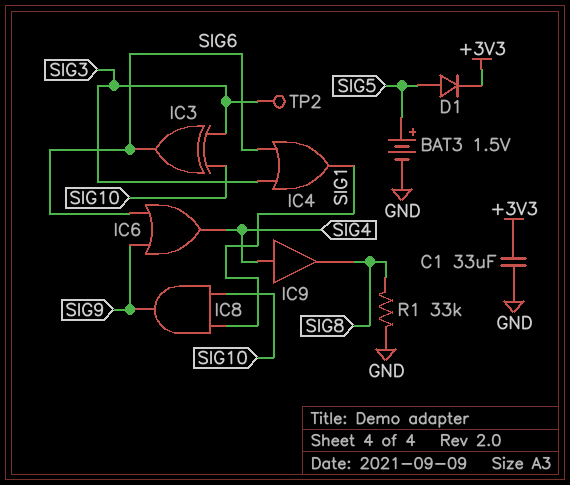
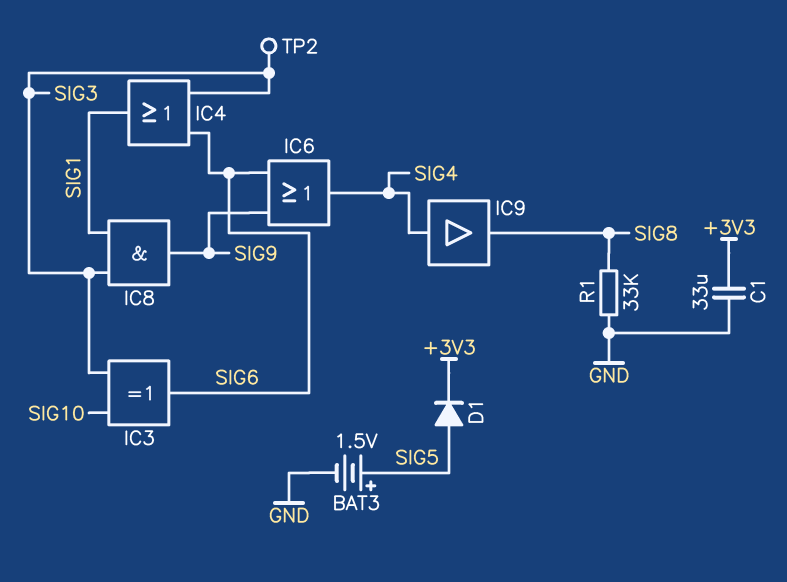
IC8: AND (in SIG1, in SIG10, out SIG9) -> AND (in SIG1, in SIG3, out SIG9)

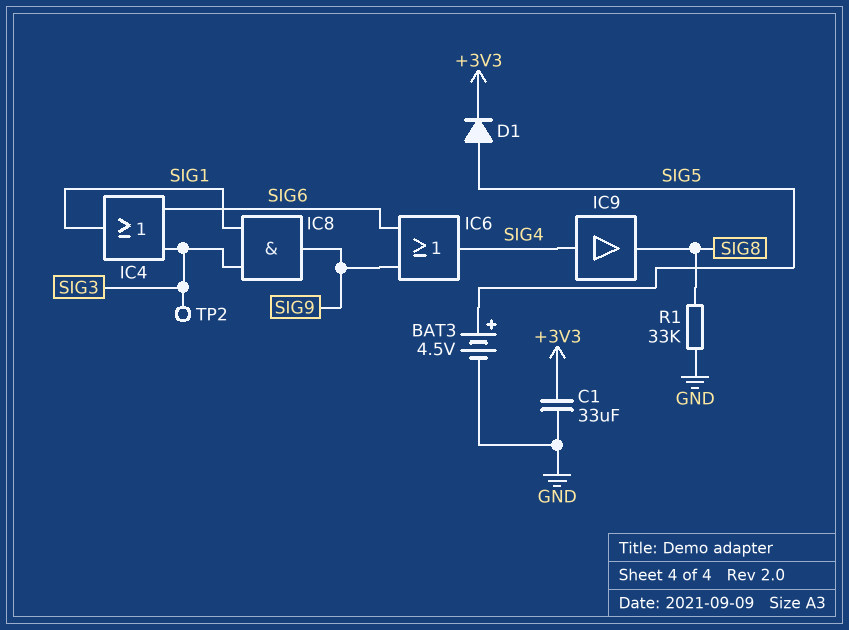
BAT3: 1.5V (plus SIG5, minus GND) -> 4.5V (plus SIG5, minus GND)
IC3: XOR (in SIG3, in SIG10, out SIG6) -> none

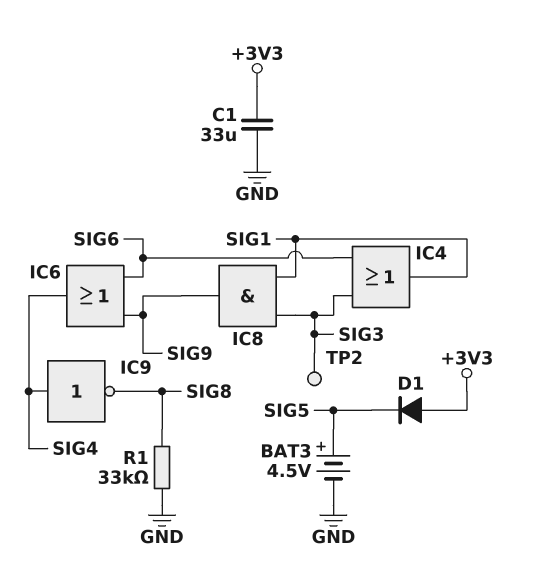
D1: diode (A SIG5, K +3V3) -> diode (A +3V3, K SIG5)
IC9: buffer (in SIG4, out SIG8) -> NOT (in SIG4, out SIG8)

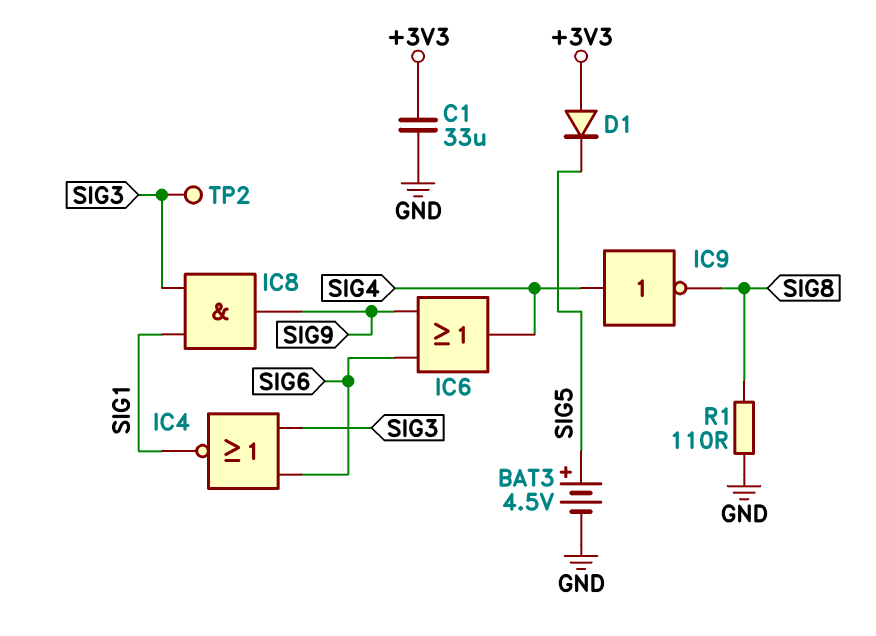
IC4: OR (in SIG3, in SIG6, out SIG1) -> NOR (in SIG3, in SIG6, out SIG1)
R1: 33k (GND, SIG8) -> 110 (GND, SIG8)

